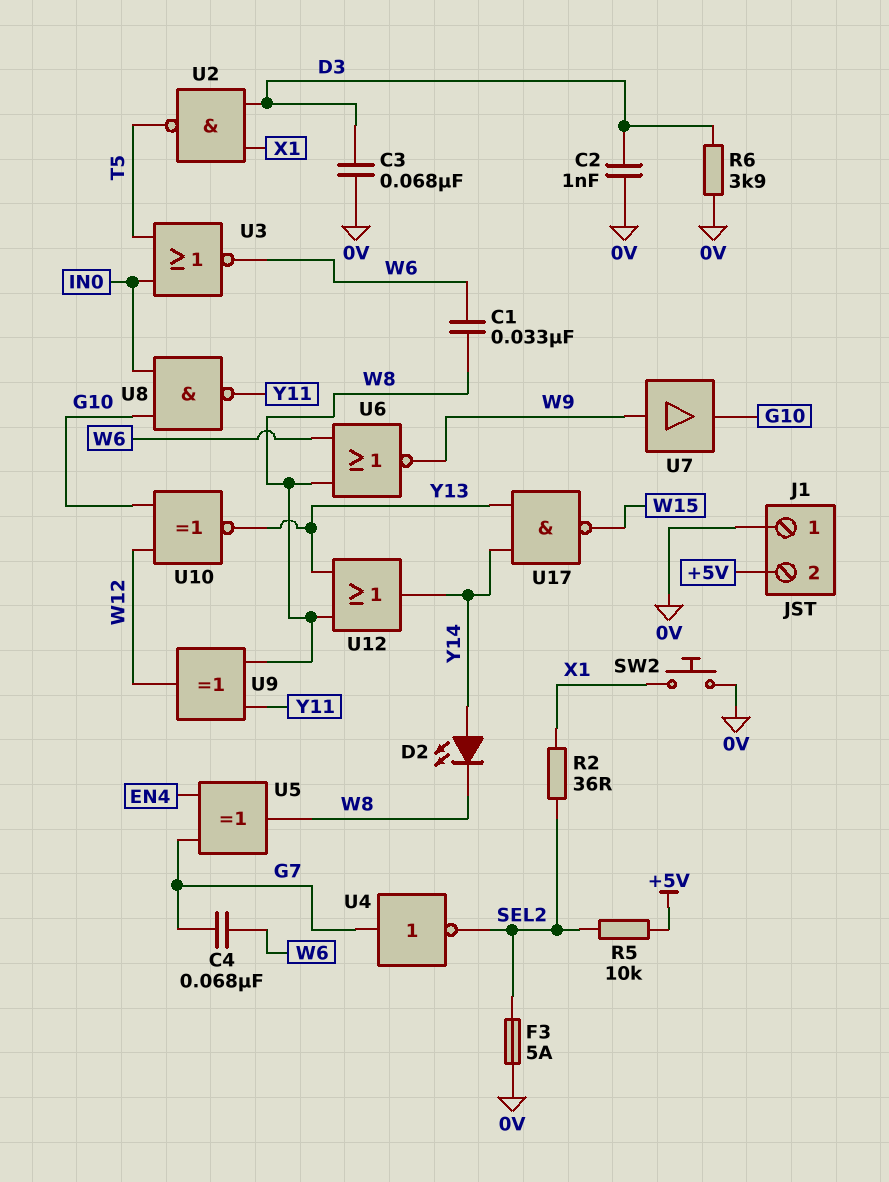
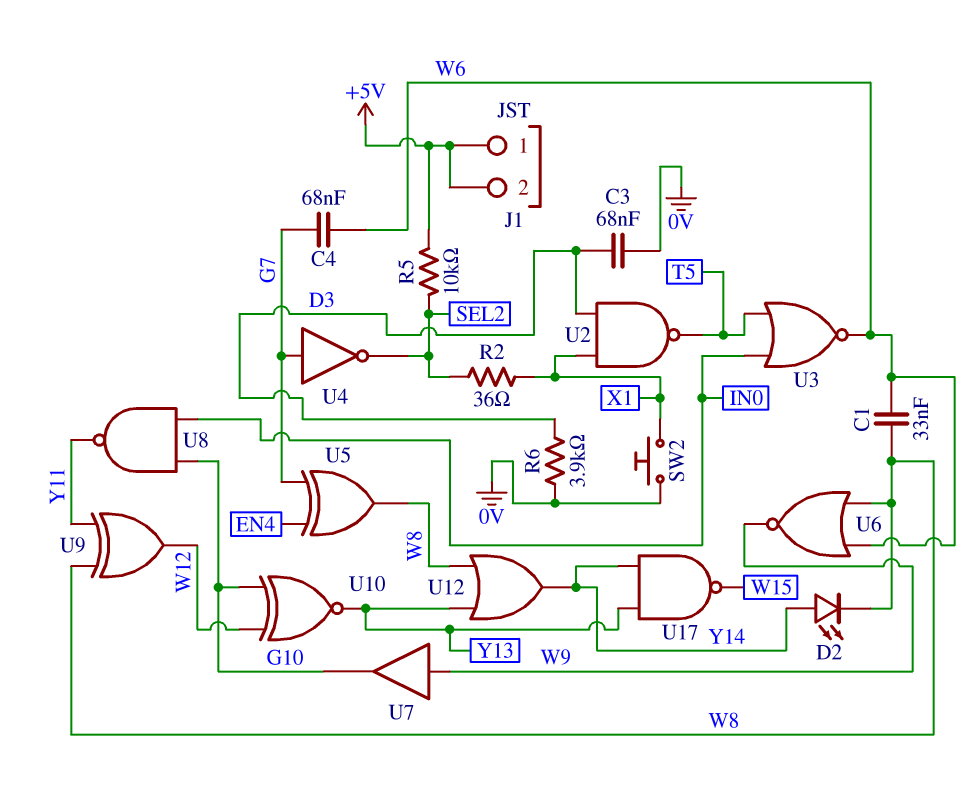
C2: 1nF (0V, D3) -> none
F3: 5A (0V, SEL2) -> none
J1 pin 1: 0V -> +5V

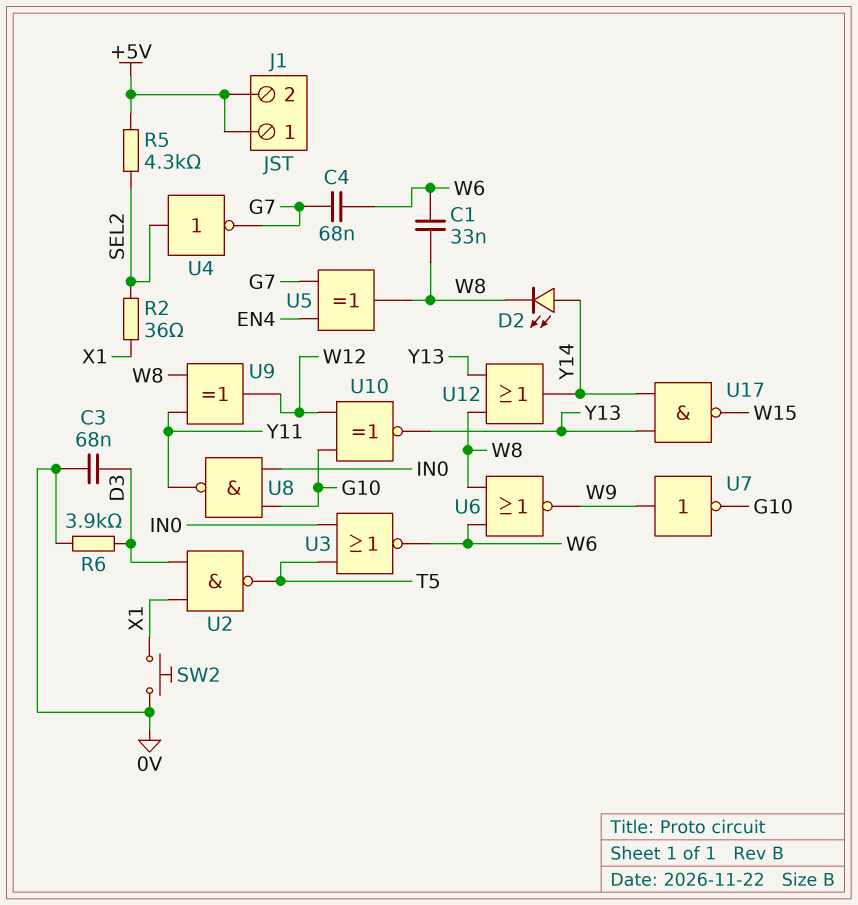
R5: 10k (+5V, SEL2) -> 4.3k (+5V, SEL2)
U4: NOT (in G7, out SEL2) -> NOT (in SEL2, out G7)
U7: buffer (in W9, out G10) -> NOT (in W9, out G10)

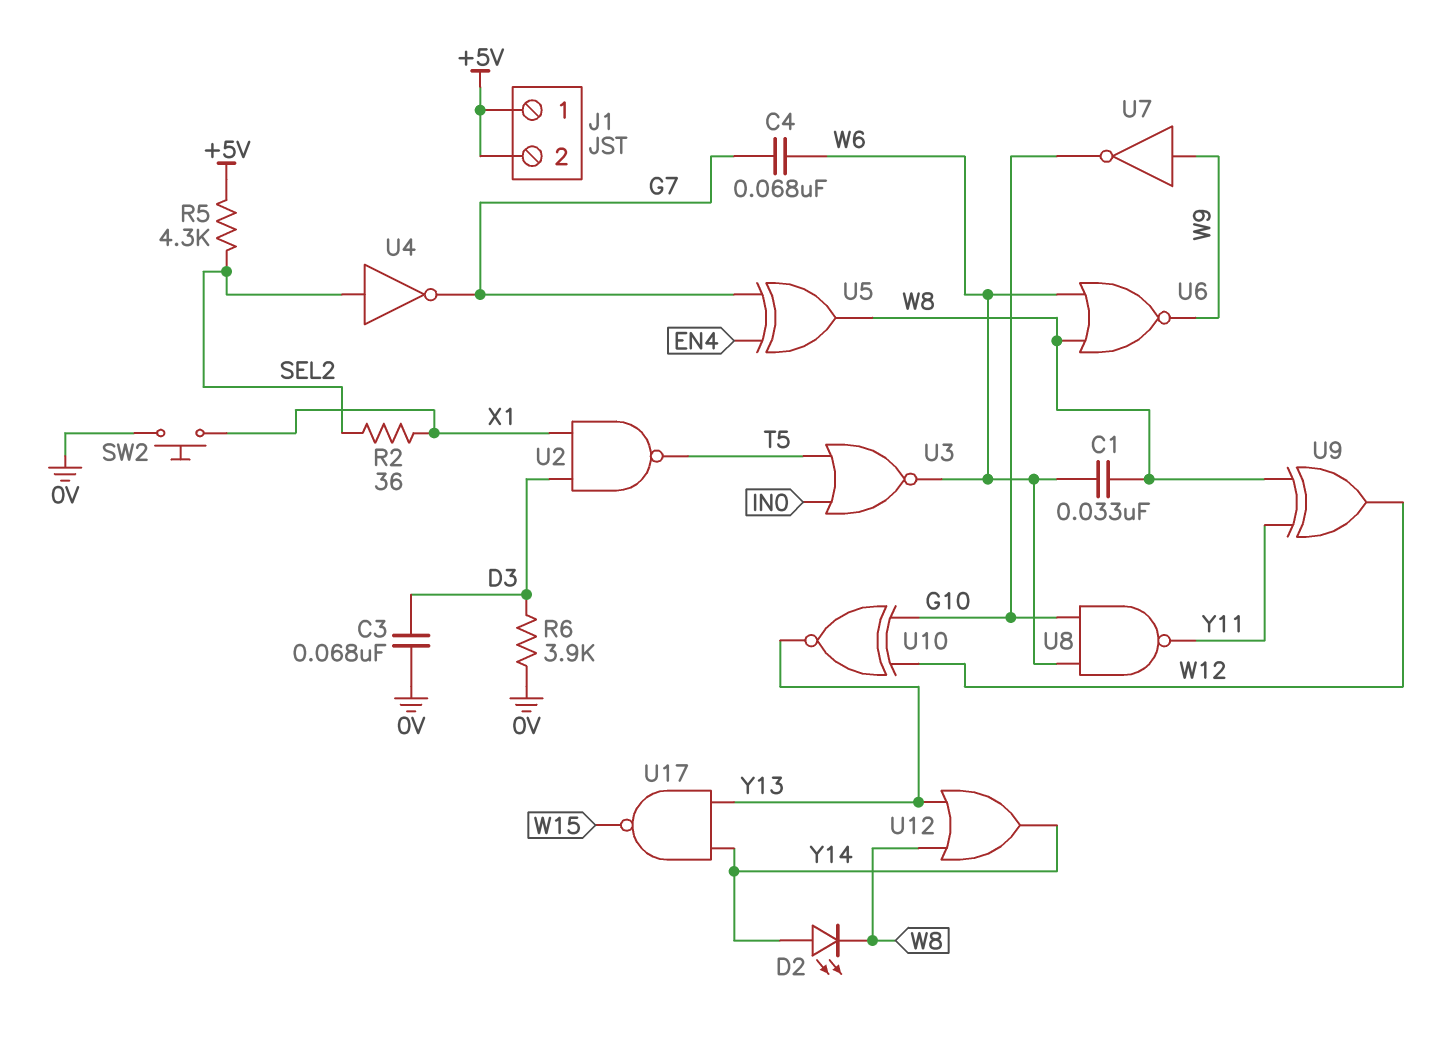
U8: NAND (in G10, in IN0, out Y11) -> NAND (in G10, in W6, out Y11)

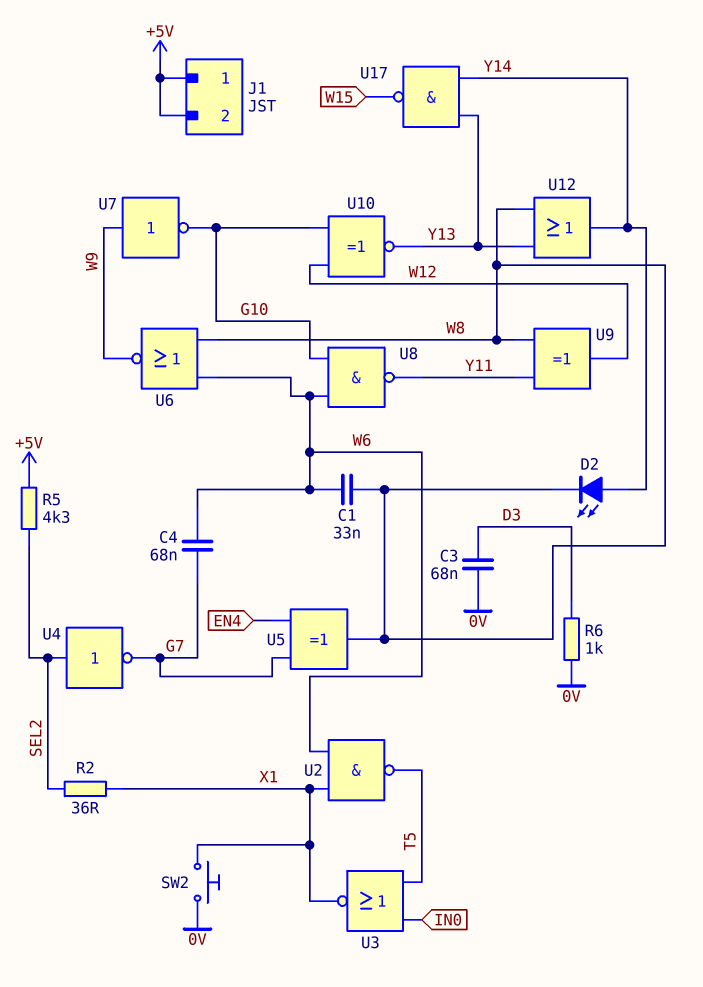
R6: 3.9k (0V, D3) -> 1k (0V, D3)
U2: NAND (in D3, in X1, out T5) -> NAND (in W6, in X1, out T5)
U3: NOR (in IN0, in T5, out W6) -> NOR (in IN0, in T5, out X1)

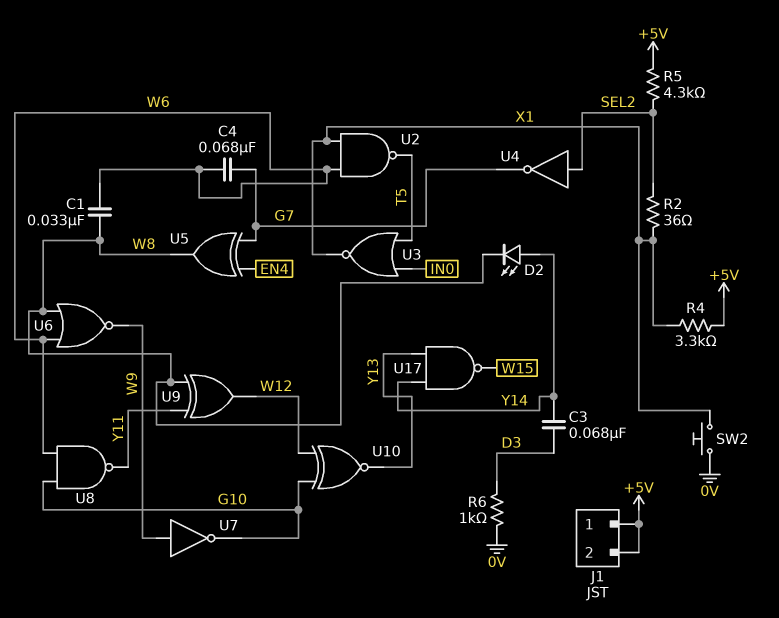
C3: 68nF (0V, D3) -> 68nF (D3, Y14)
R4: none -> 3.3k (+5V, X1)
U12: OR (in W8, in Y13, out Y14) -> none

